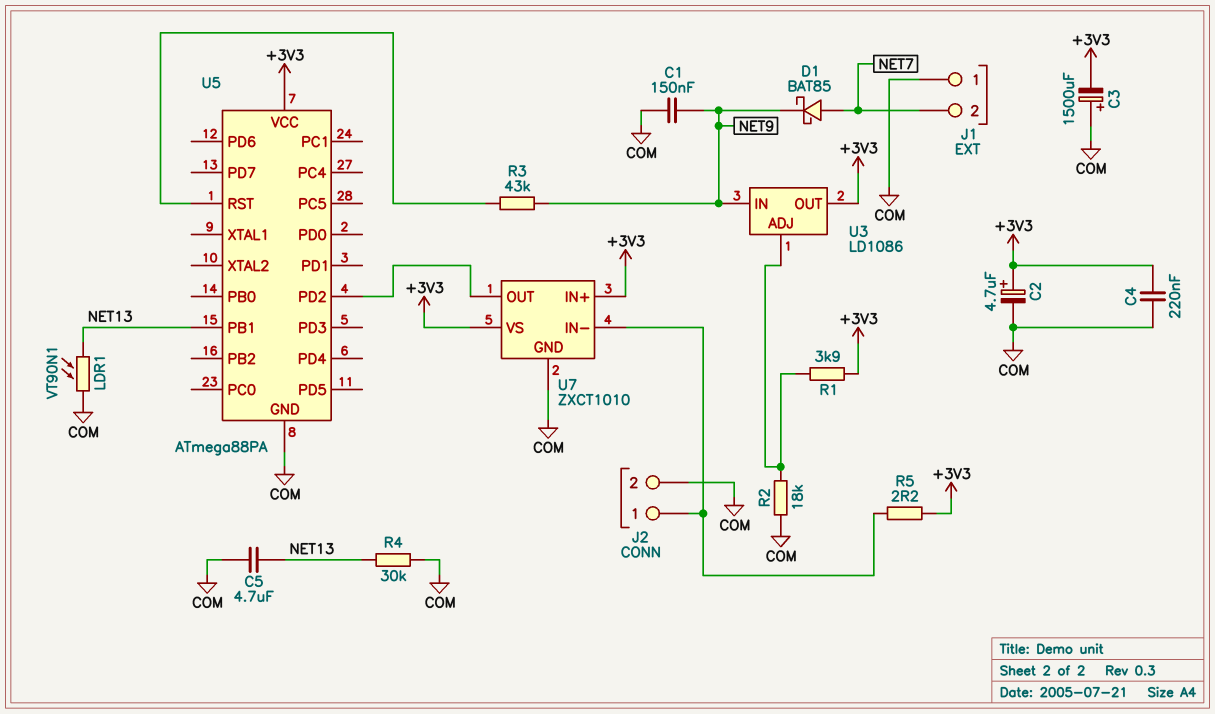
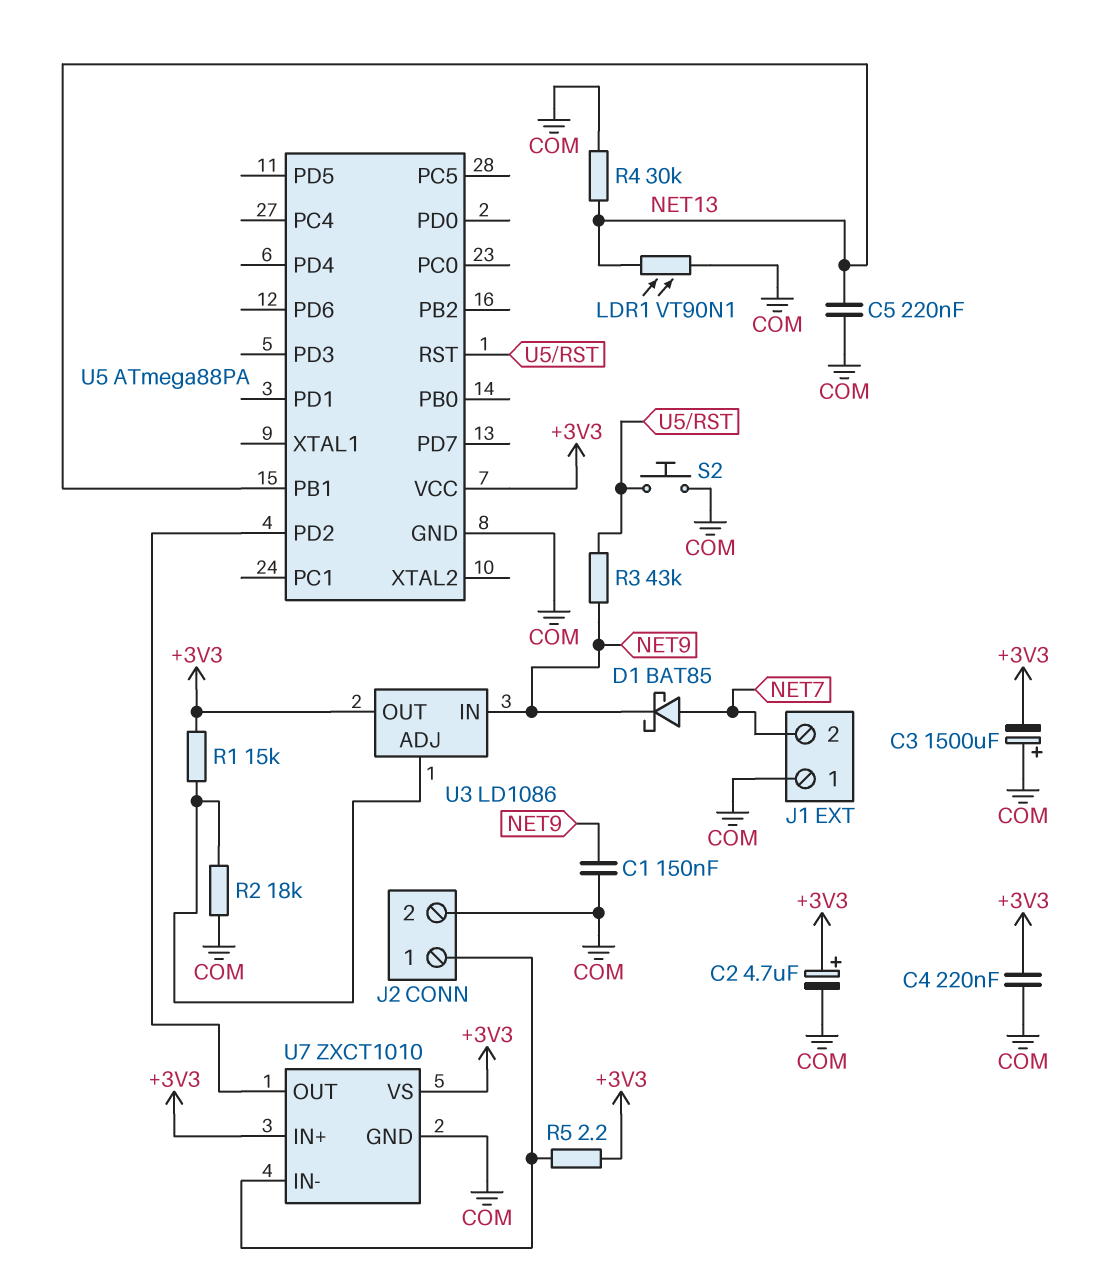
C5: 4.7uF (COM, NET13) -> 220nF (COM, NET13)
R1: 3.9k (+3V3, U3/ADJ) -> 15k (+3V3, U3/ADJ)
S2: none -> button (COM, U5/RST)

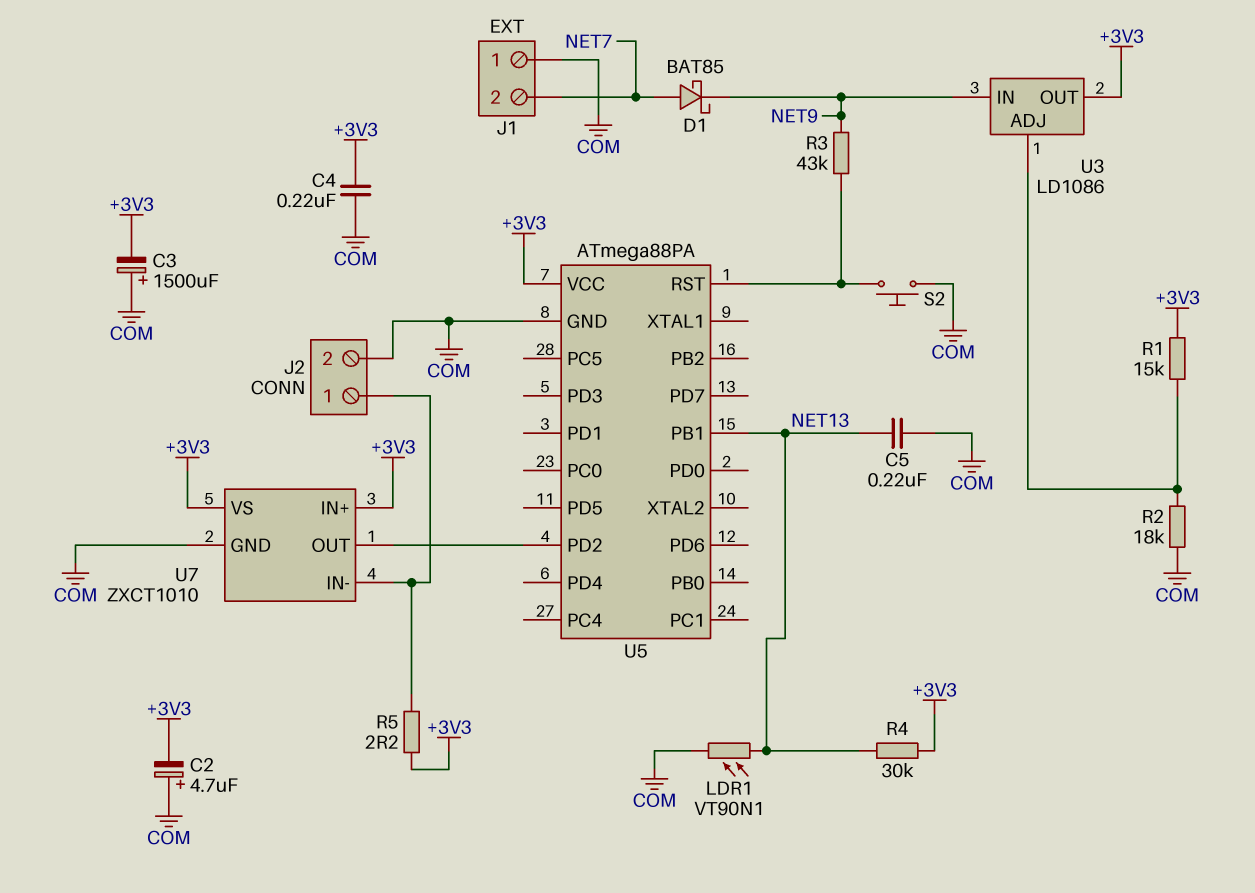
C1: 150nF (COM, NET9) -> none
C2: 4.7uF (plus +3V3, minus COM) -> 4.7uF (plus COM, minus +3V3)
R4: 30k (COM, NET13) -> 30k (+3V3, NET13)

